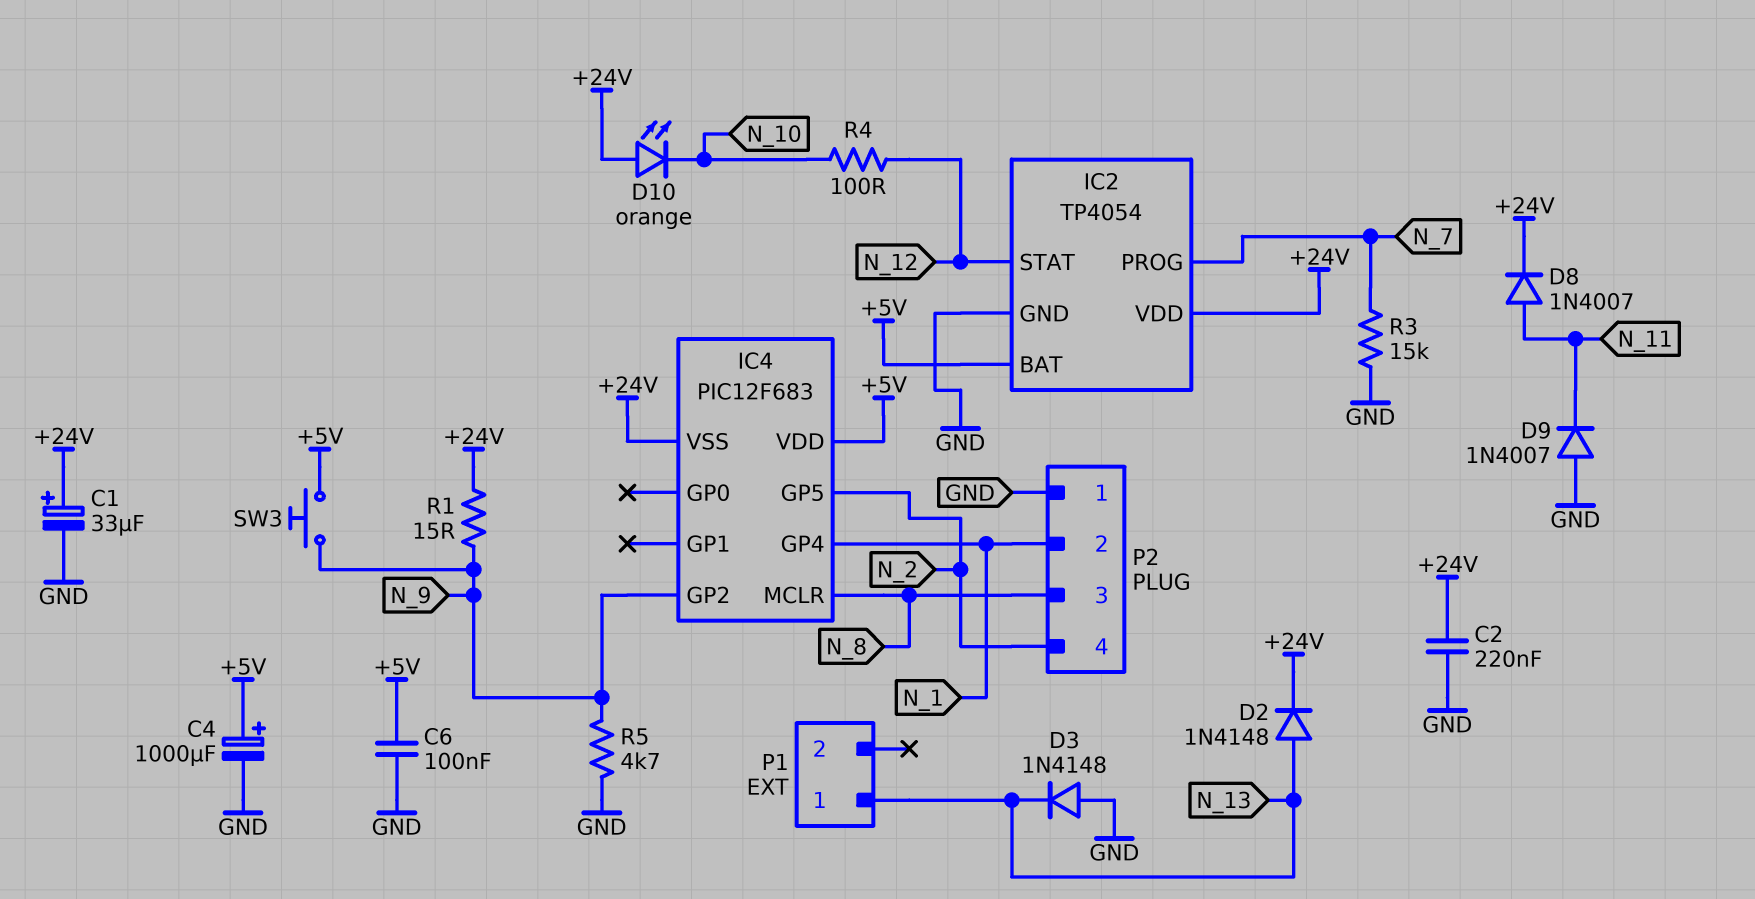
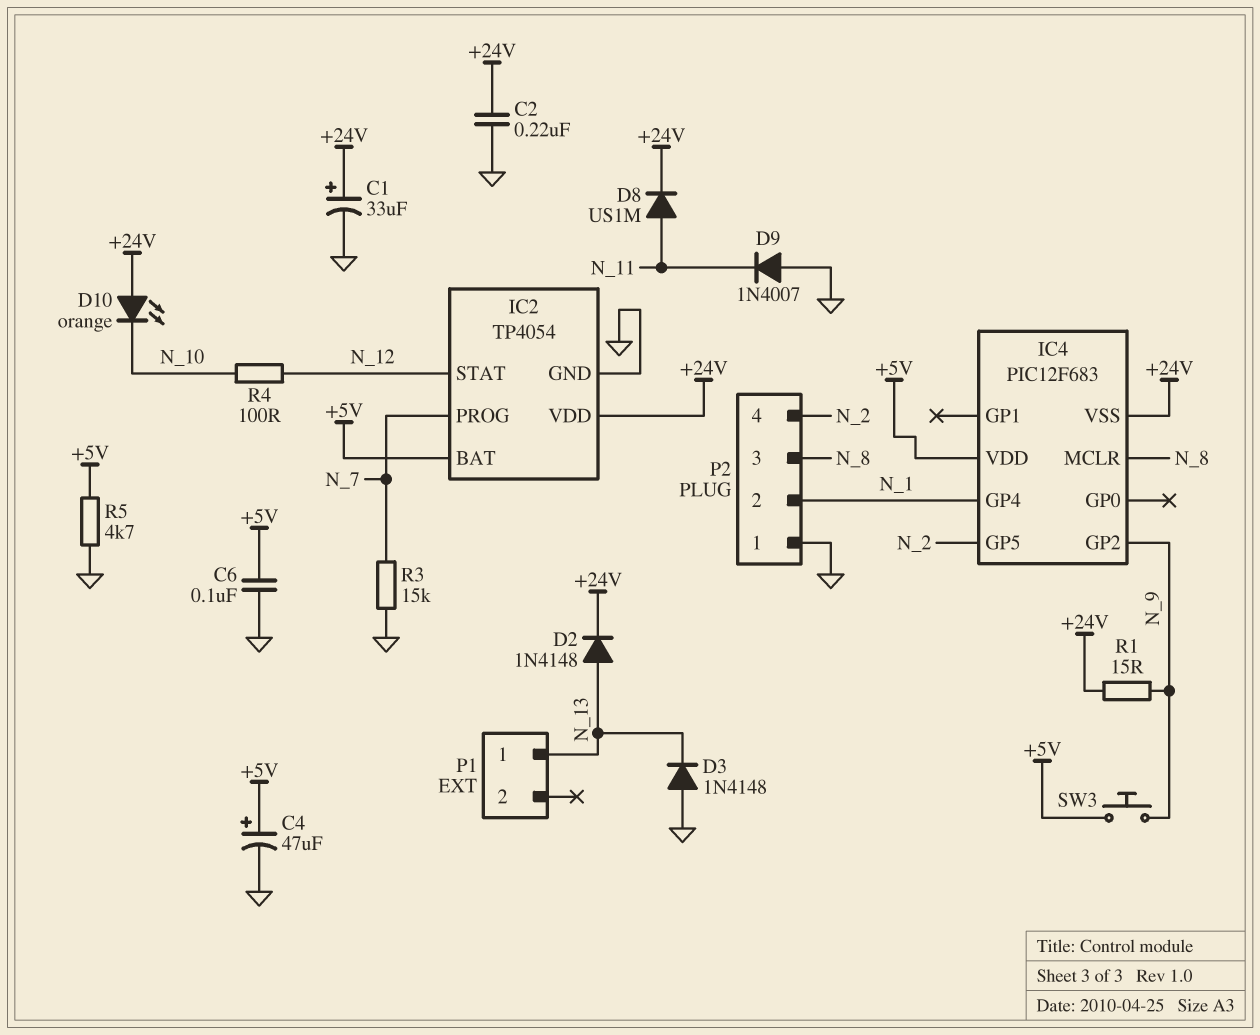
C4: 1000uF (plus +5V, minus GND) -> 47uF (plus +5V, minus GND)
D8: diode 1N4007 (A N_11, K +24V) -> diode US1M (A N_11, K +24V)
R5: 4.7k (GND, N_9) -> 4.7k (+5V, GND)

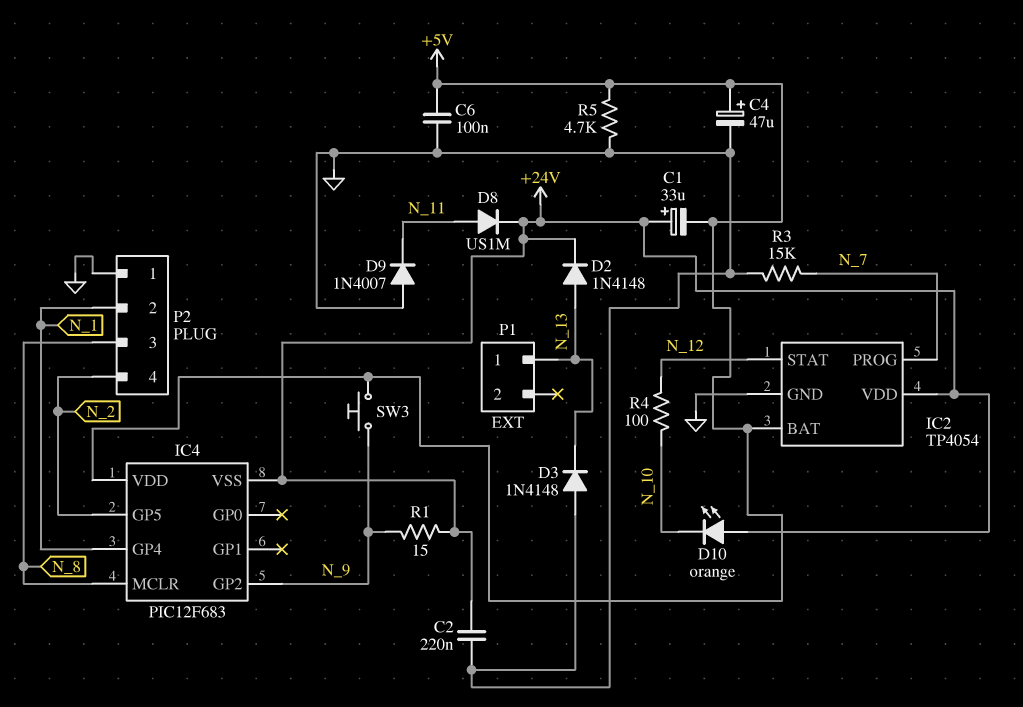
C1: 33uF (plus +24V, minus GND) -> 33uF (plus +24V, minus +5V)

